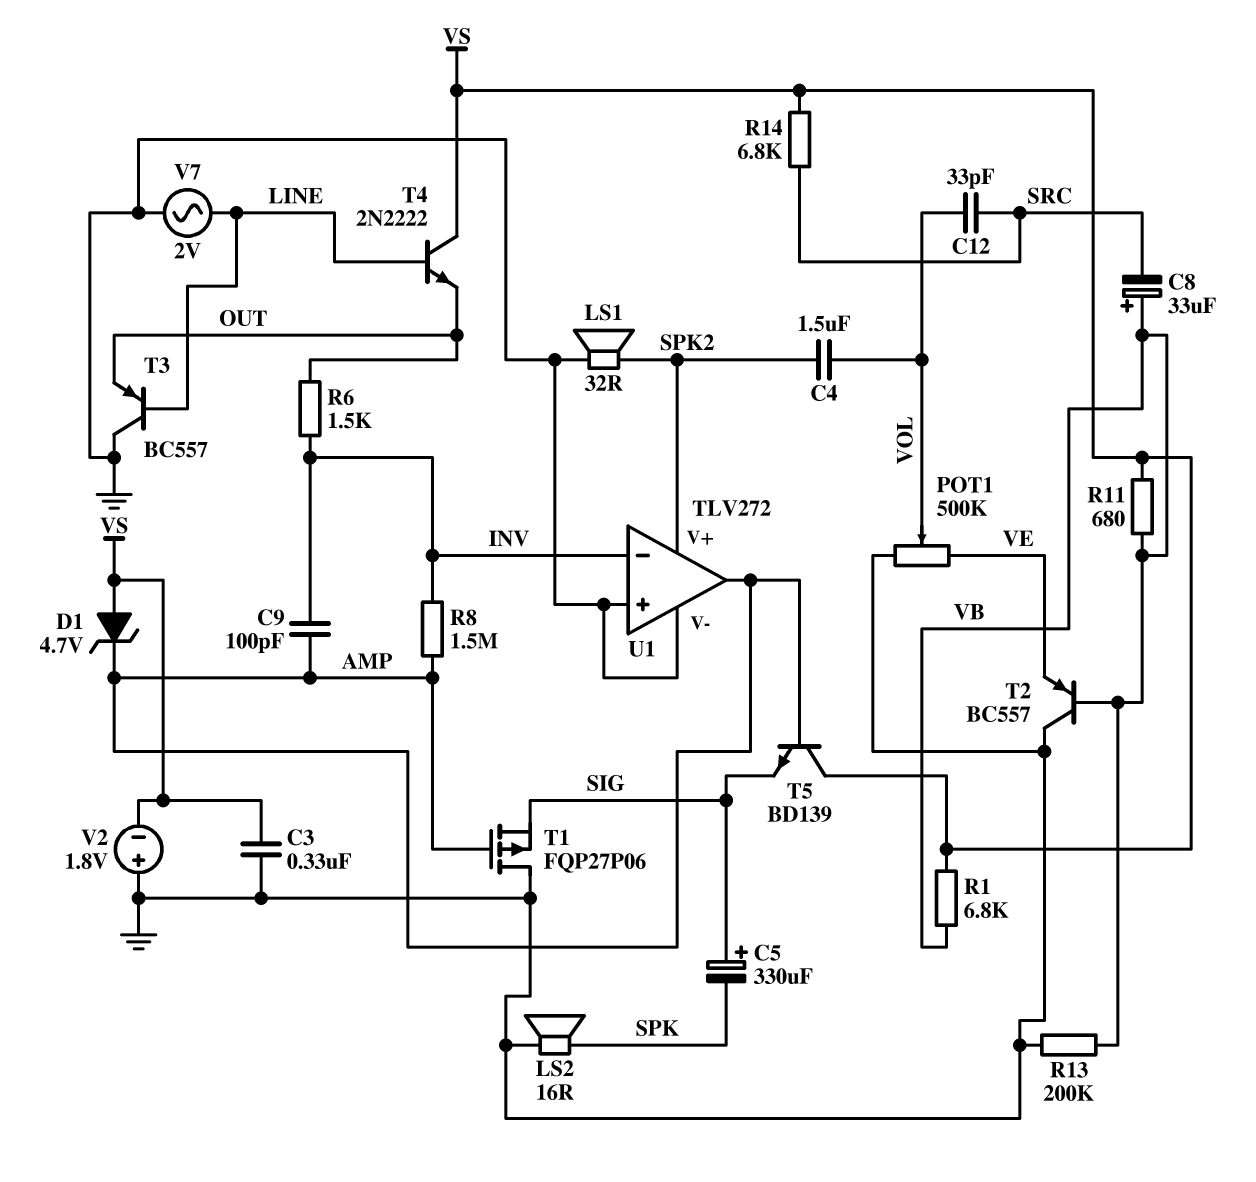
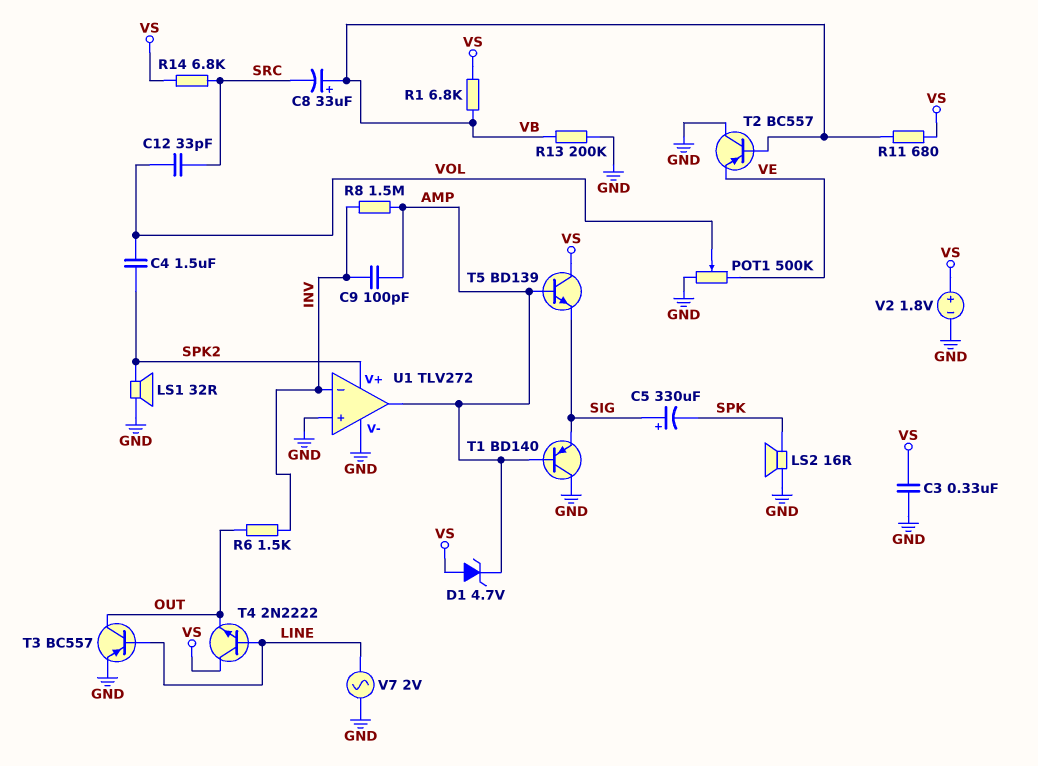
T1: PMOS FQP27P06 (G AMP, D GND, S SIG) -> PNP BD140 (B AMP, C GND, E SIG)
T3: PNP BC557 (B LINE, C GND, E OUT) -> PNP BC557 (B LINE, C OUT, E GND)
V2: 1.8V (plus GND, minus VS) -> 1.8V (plus VS, minus GND)

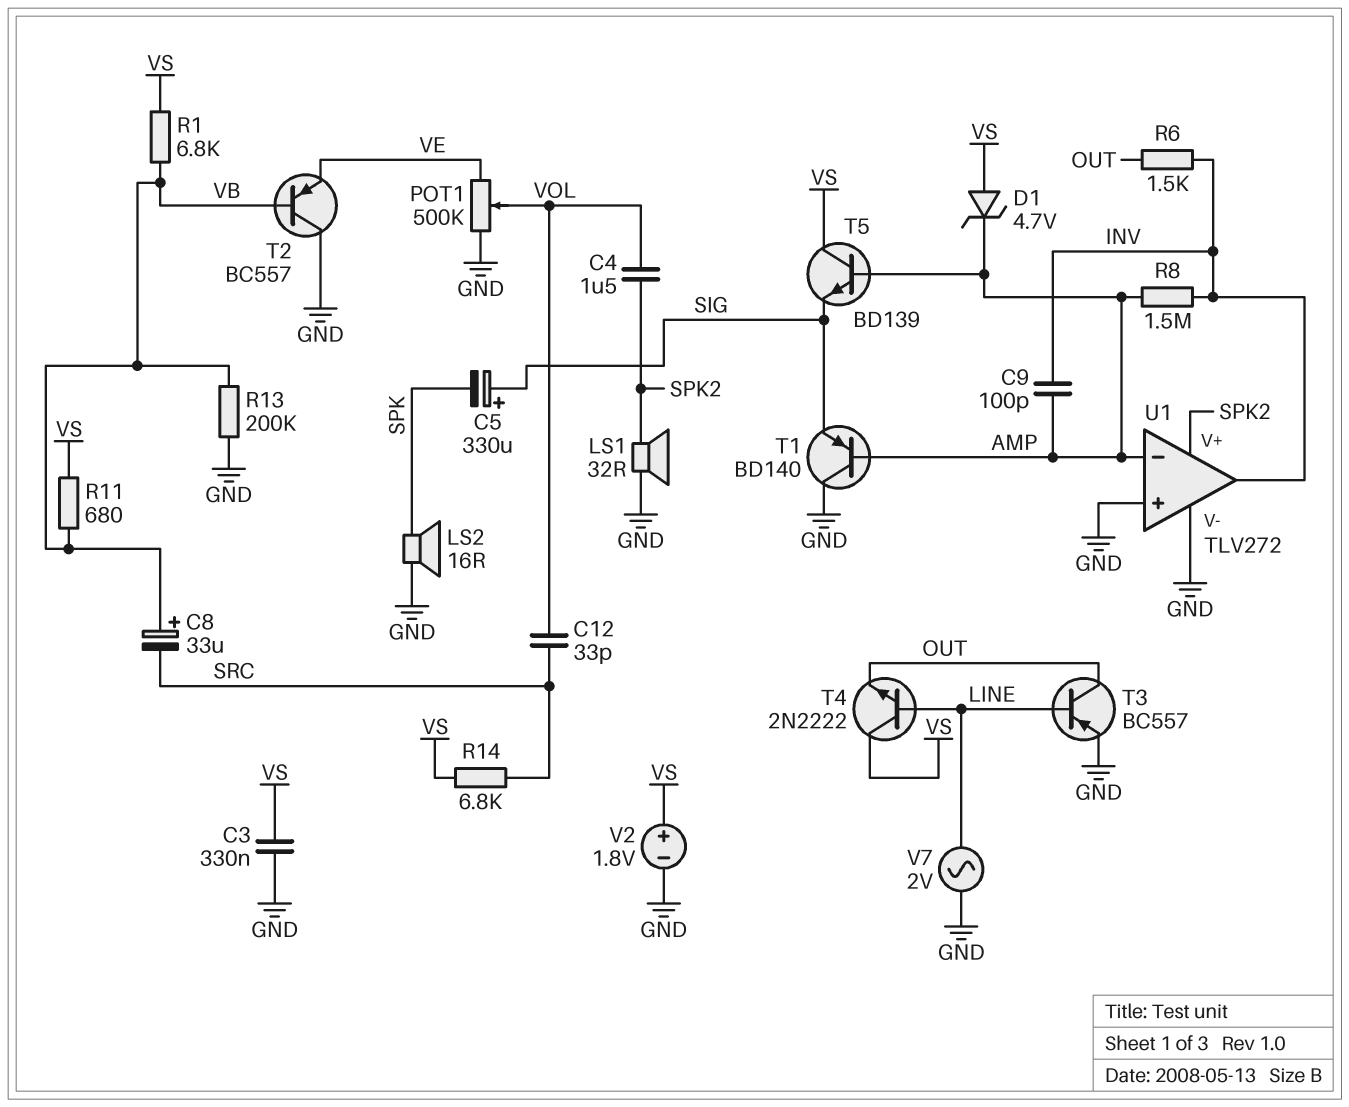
U1 pin in-: INV -> AMP
U1 pin out: AMP -> INV

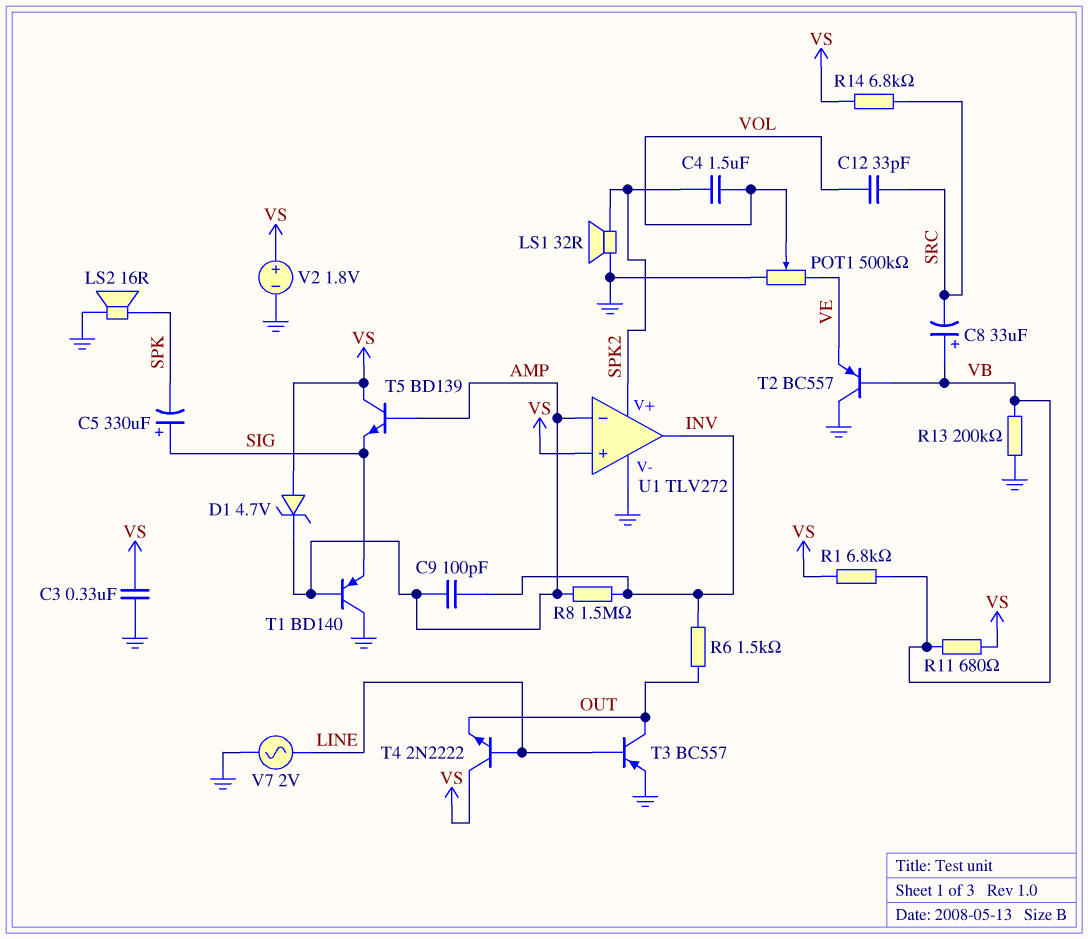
U1 pin in+: GND -> VS

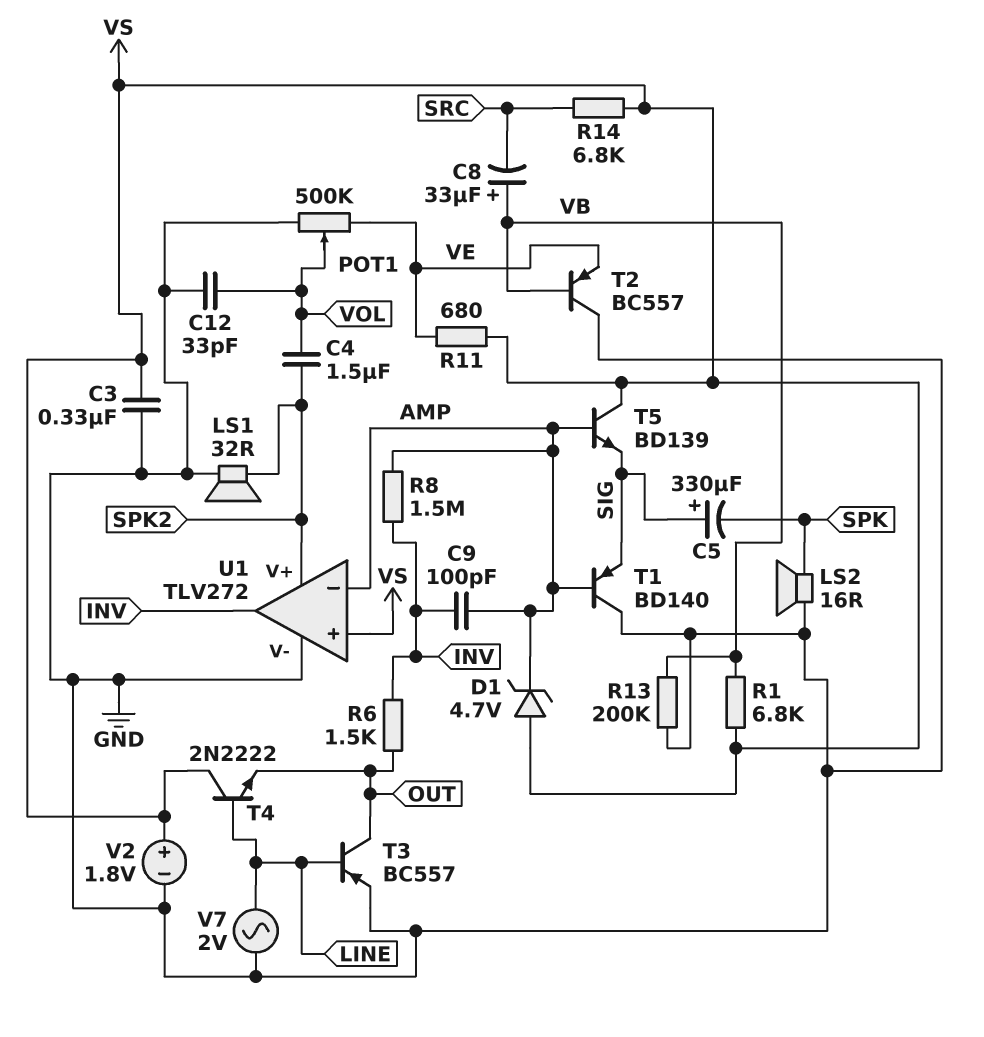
C12: 33pF (SRC, VOL) -> 33pF (GND, VOL)
R11: 680 (VB, VS) -> 680 (VE, VS)

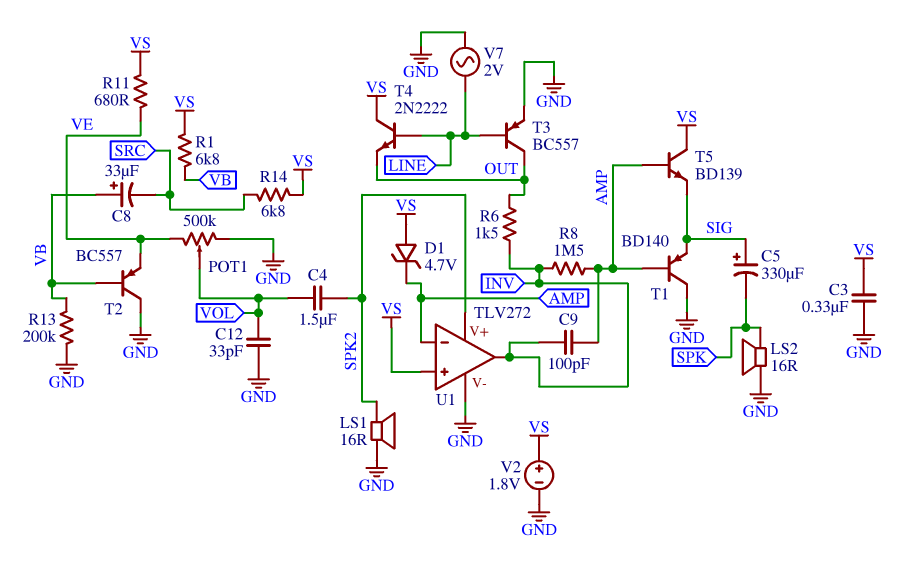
LS1: speaker 32R (GND, SPK2) -> speaker 16R (GND, SPK2)

